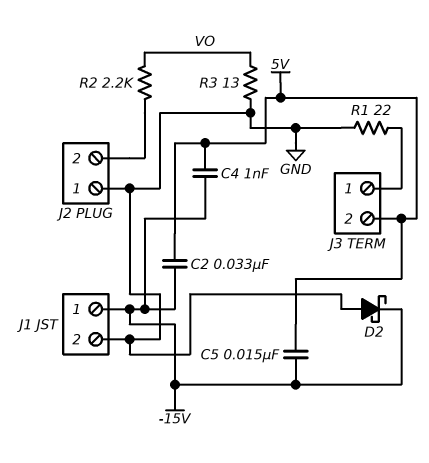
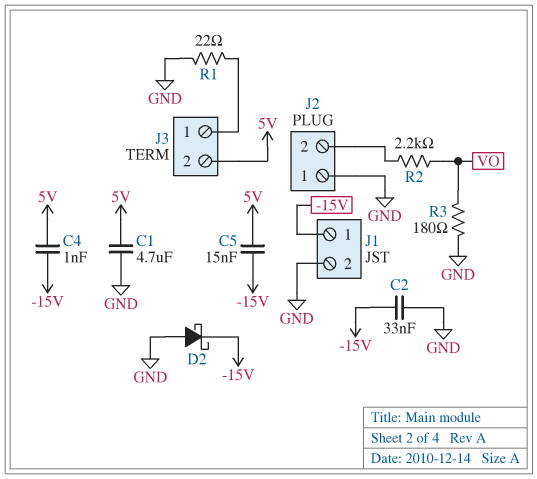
C1: none -> 4.7uF (5V, GND)
C2: 33nF (-15V, 5V) -> 33nF (-15V, GND)
R3: 13 (GND, VO) -> 180 (GND, VO)

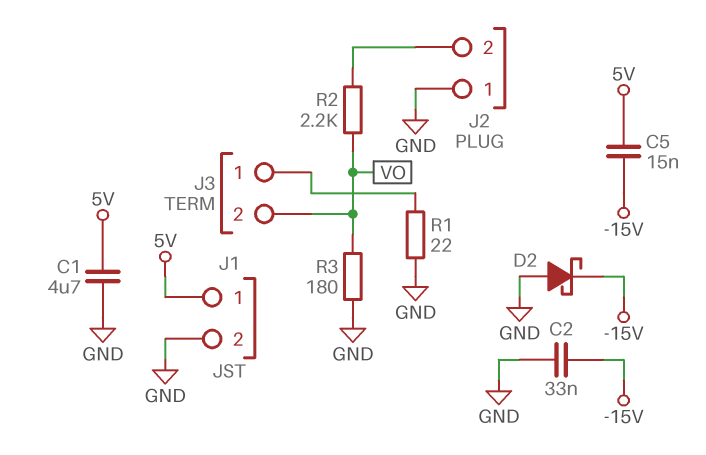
C4: 1nF (-15V, 5V) -> none
J1 pin 1: -15V -> 5V
J3 pin 2: 5V -> VO

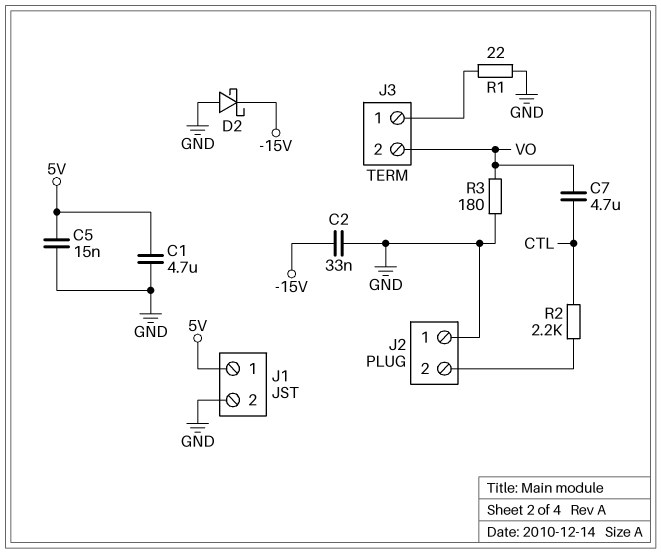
C5: 15nF (-15V, 5V) -> 15nF (5V, GND)
C7: none -> 4.7uF (CTL, VO)
R2: 2.2k (J2/2, VO) -> 2.2k (CTL, J2/2)

